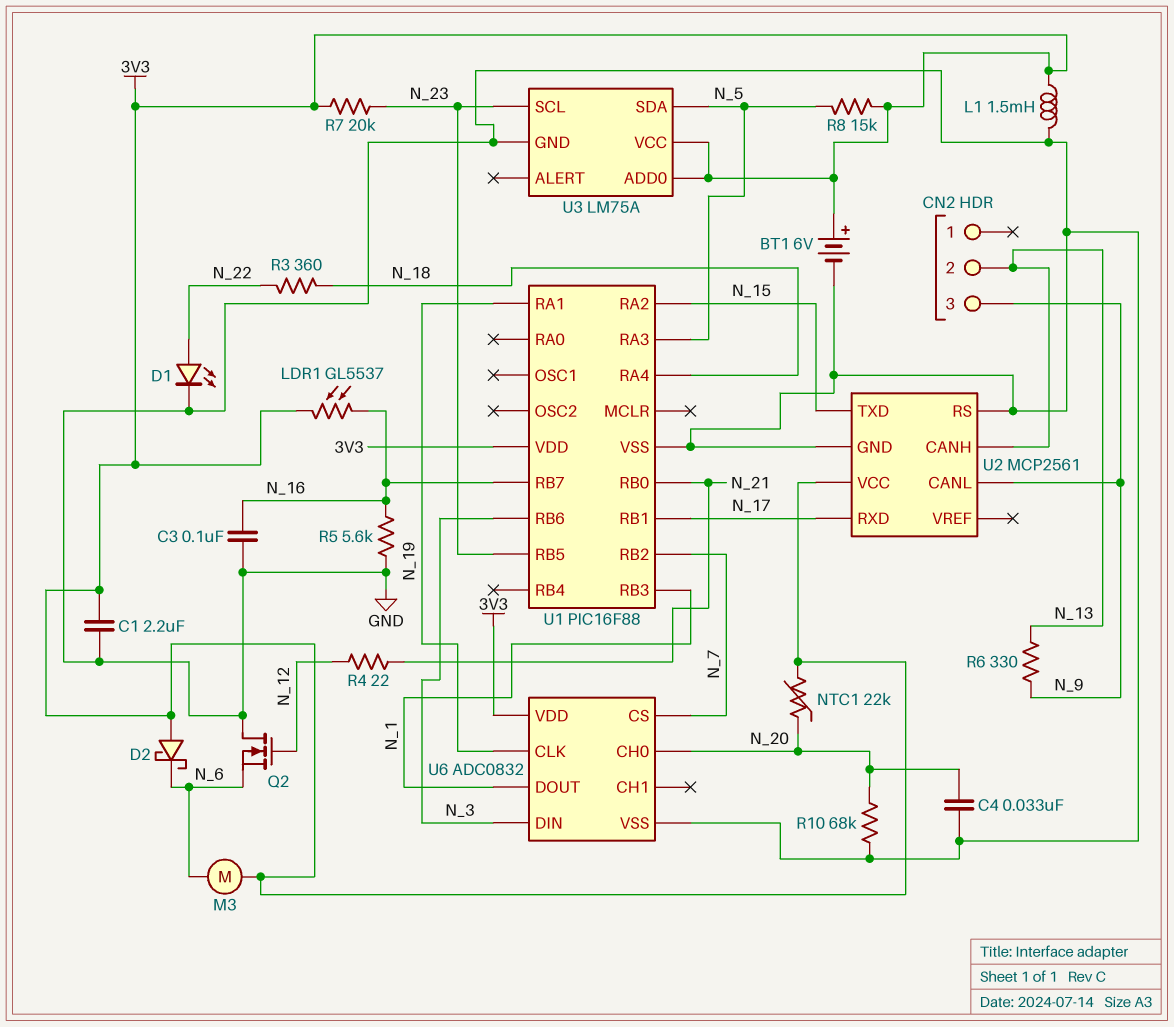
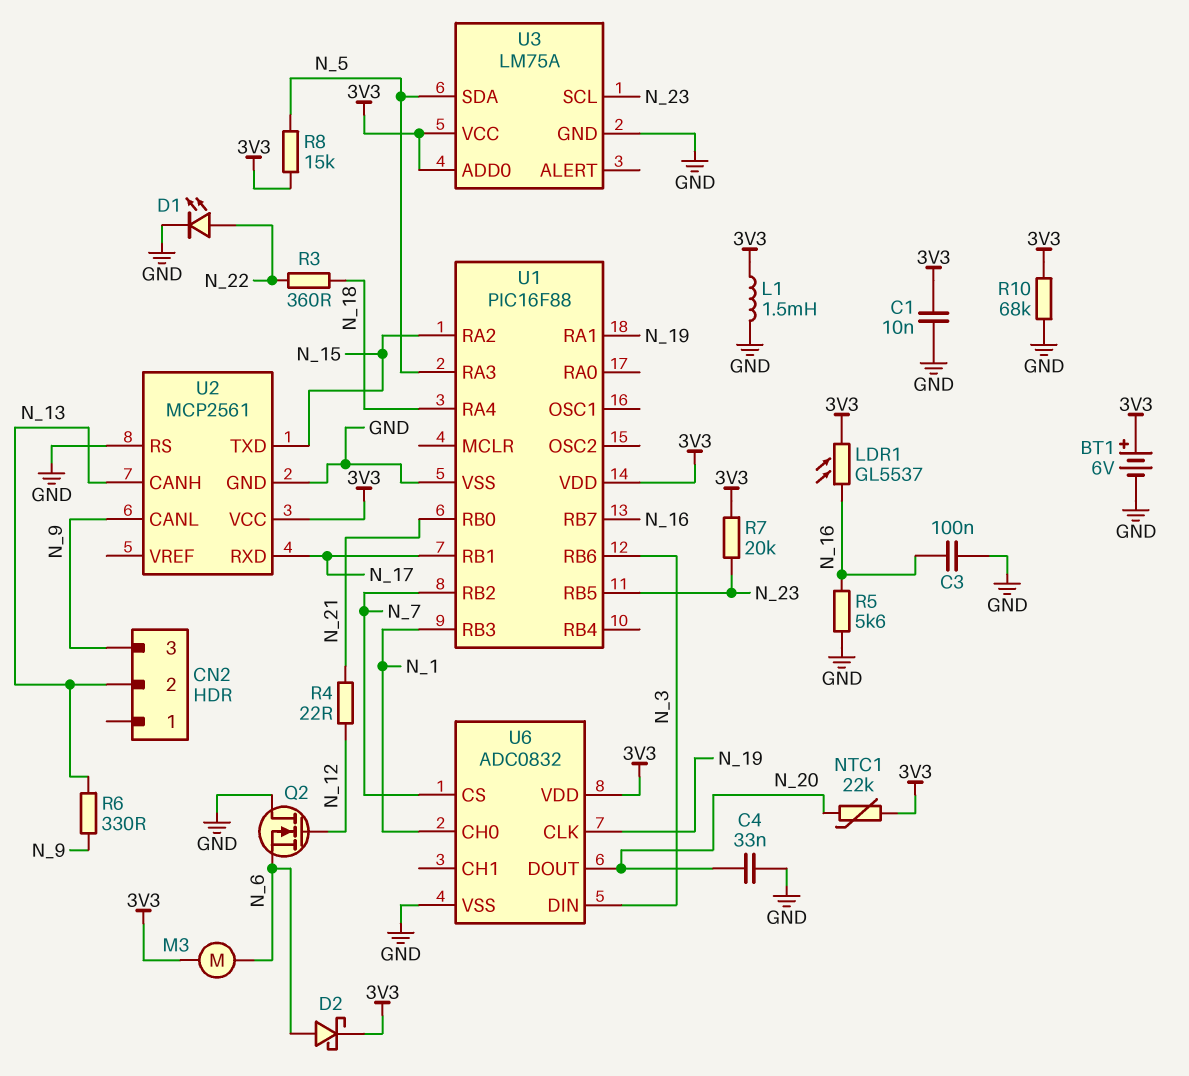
C1: 2.2uF (3V3, GND) -> 10nF (3V3, GND)
D2: schottky (A 3V3, K N_6) -> schottky (A N_6, K 3V3)
R10: 68k (GND, N_20) -> 68k (3V3, GND)
U6 pin CH0: N_20 -> N_1
U6 pin DOUT: N_1 -> N_20

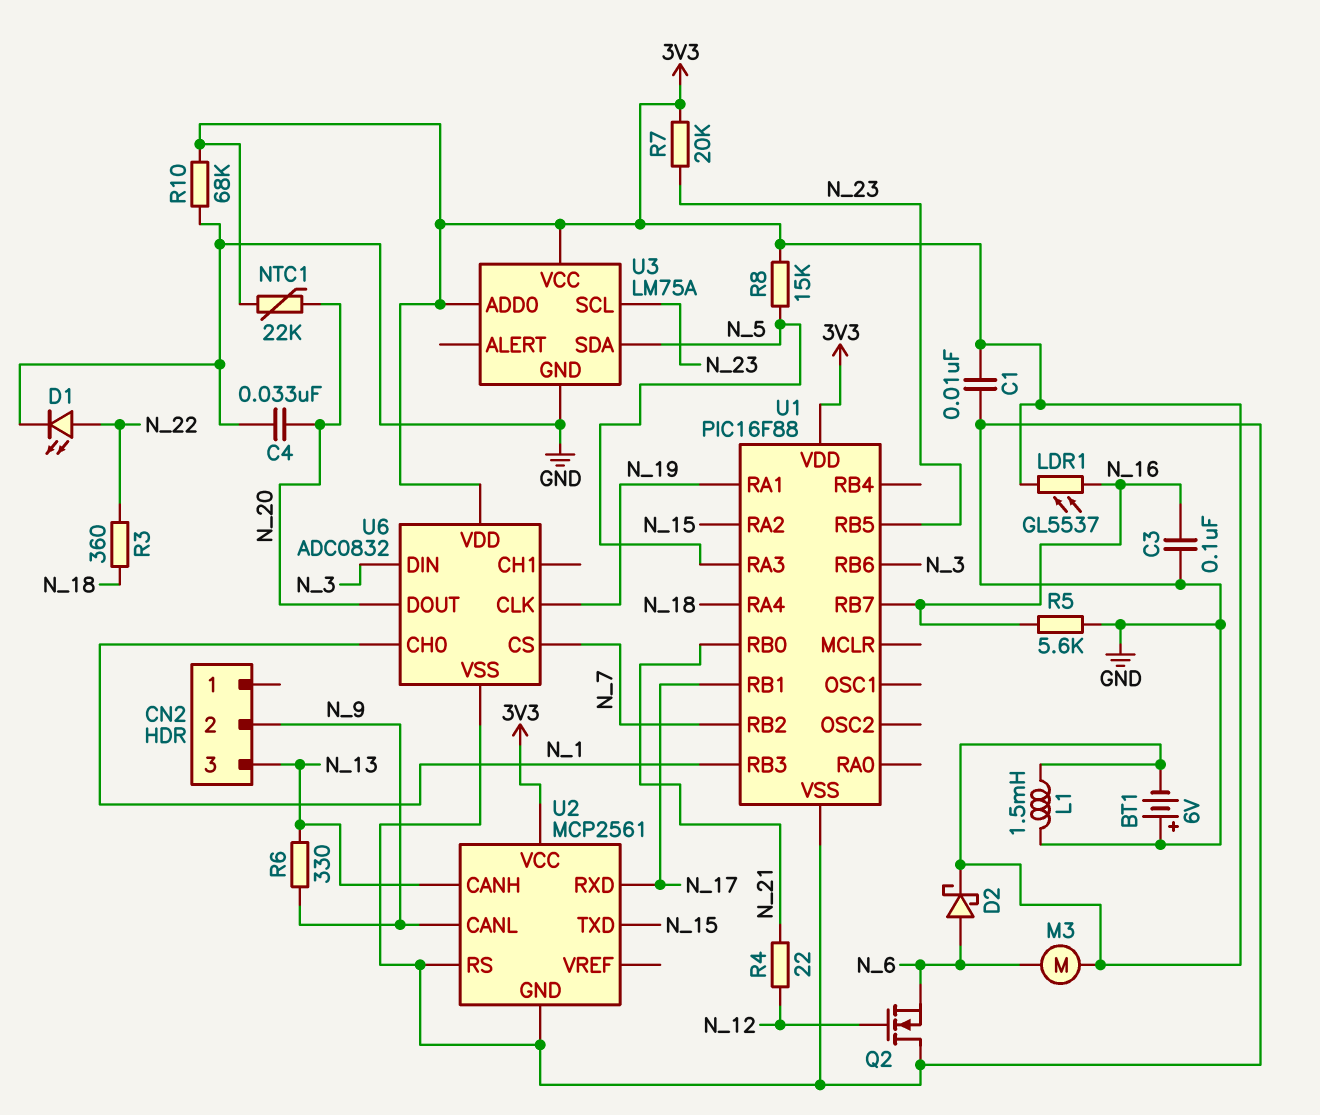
BT1: 6V (plus 3V3, minus GND) -> 6V (plus GND, minus 3V3)
CN2 pin 2: N_13 -> N_9
CN2 pin 3: N_9 -> N_13

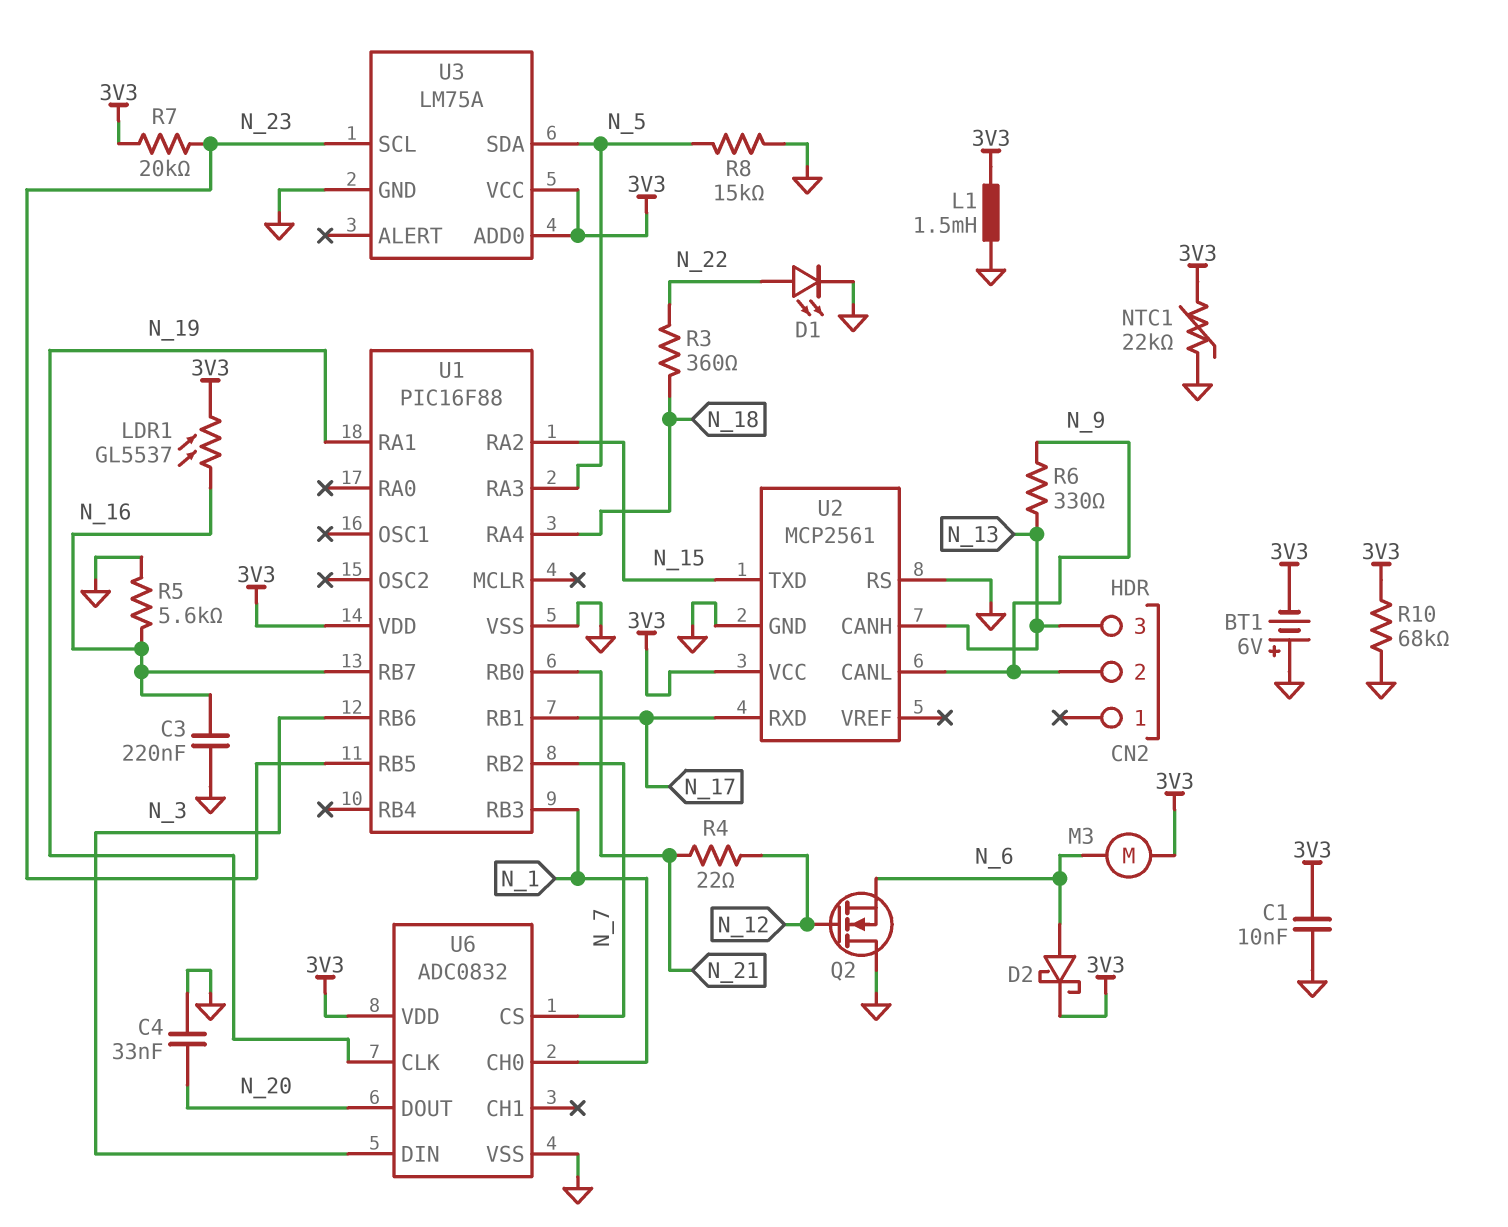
C3: 100nF (GND, N_16) -> 220nF (GND, N_16)
NTC1: 22k (3V3, N_20) -> 22k (3V3, GND)
R8: 15k (3V3, N_5) -> 15k (GND, N_5)

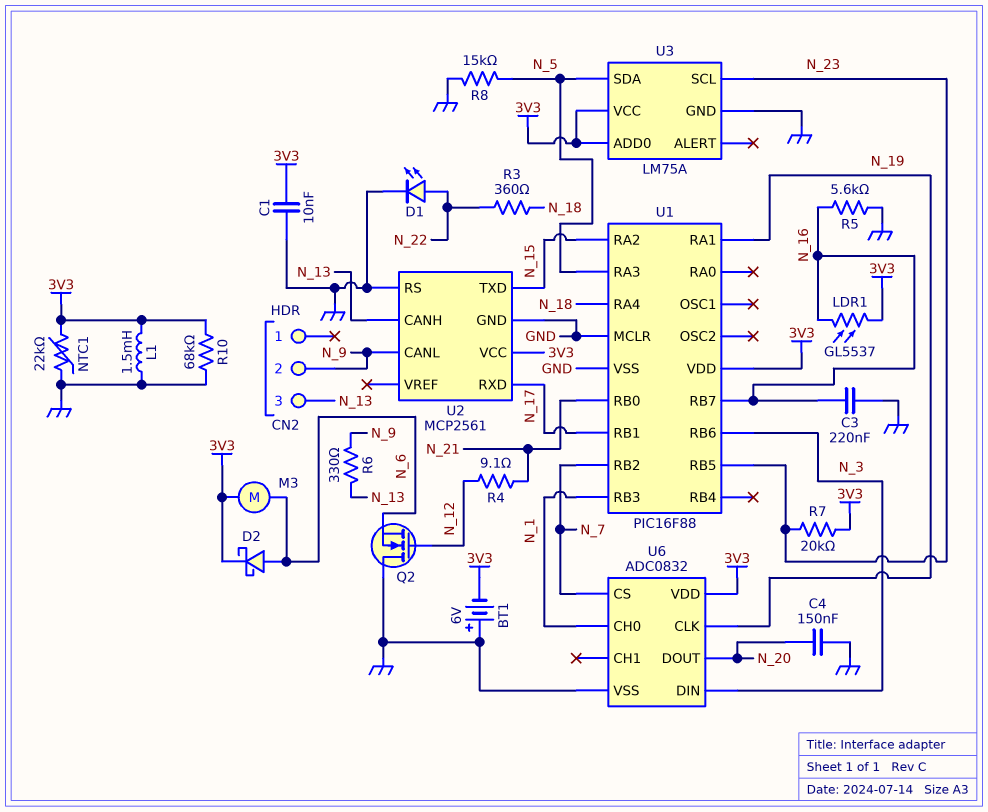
C4: 33nF (GND, N_20) -> 150nF (GND, N_20)
R4: 22 (N_12, N_21) -> 9.1 (N_12, N_21)
U1 pin MCLR: none -> GND

